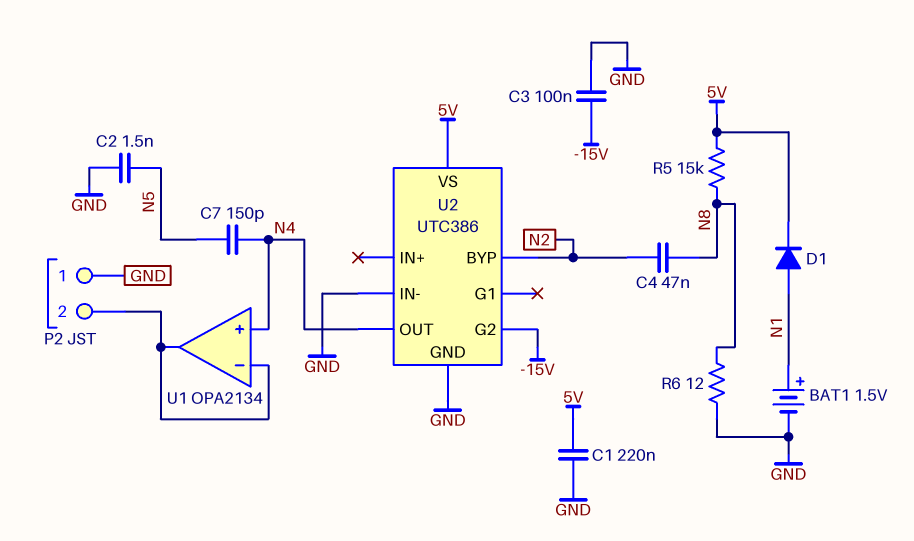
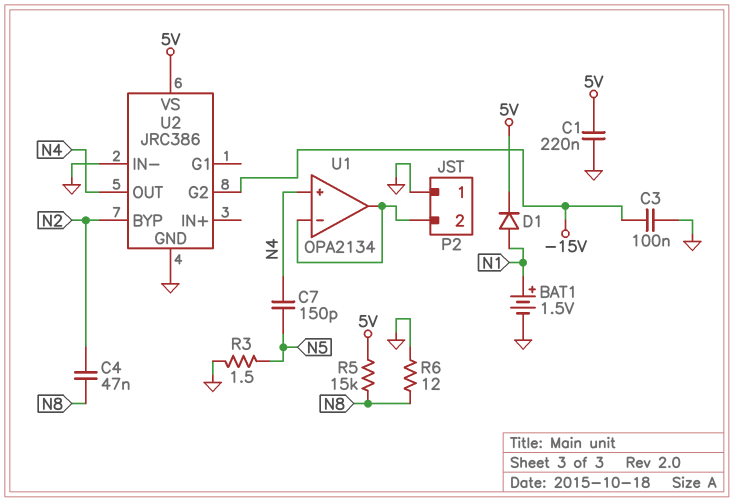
C2: 1.5nF (GND, N5) -> none
R3: none -> 1.5 (GND, N5)
U2: UTC386 -> JRC386

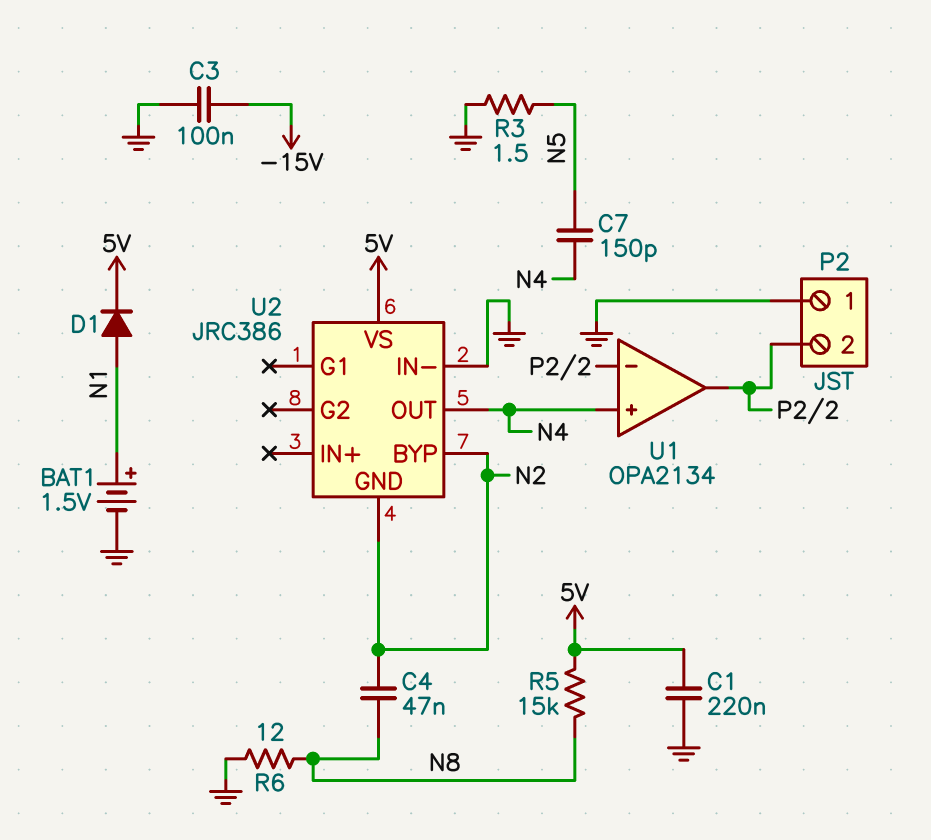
U2 pin G2: -15V -> none
U2 pin GND: GND -> N2

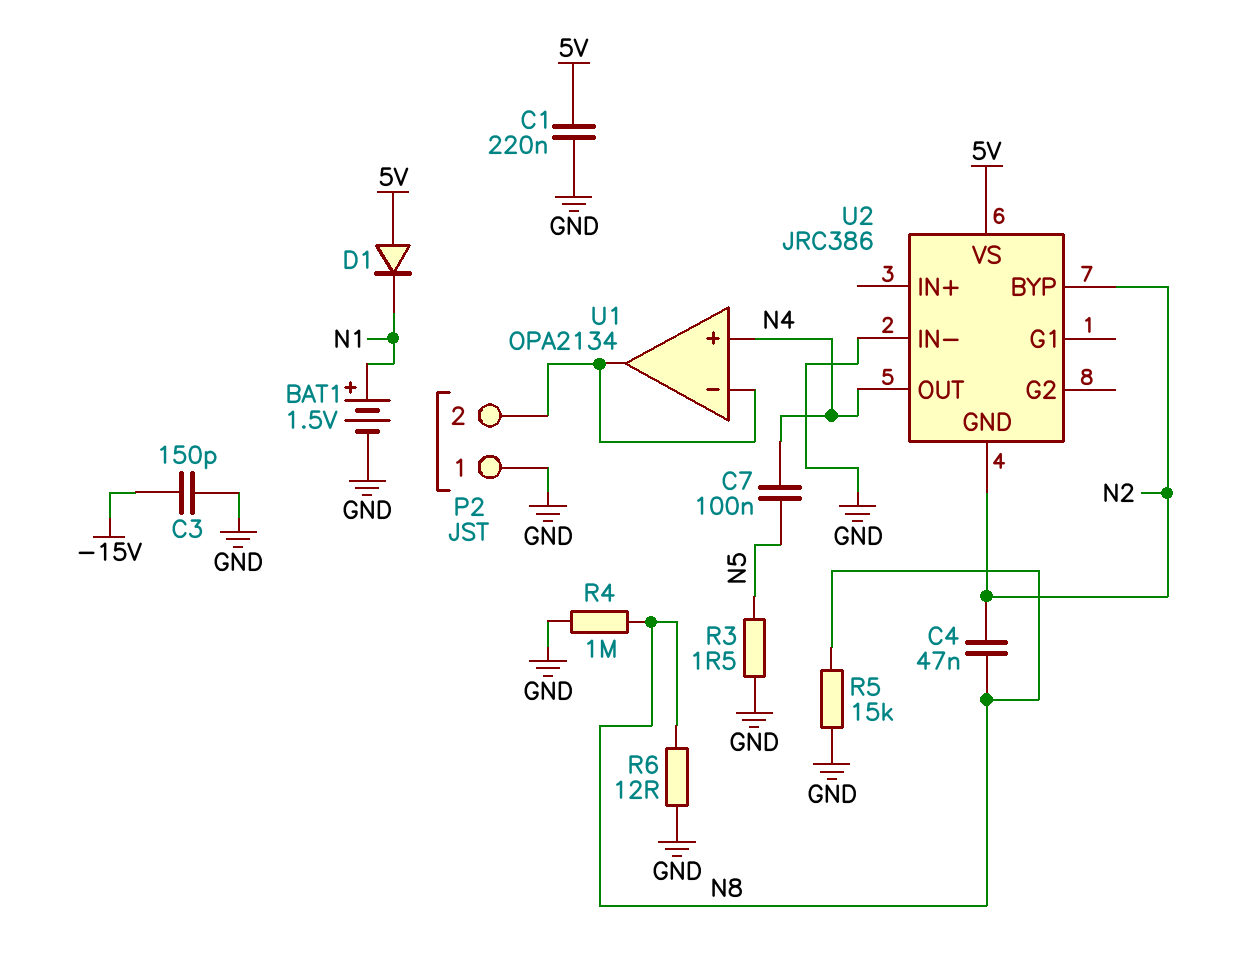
C3: 100nF (-15V, GND) -> 150pF (-15V, GND)
C7: 150pF (N4, N5) -> 100nF (N4, N5)
D1: diode (A N1, K 5V) -> diode (A 5V, K N1)
R4: none -> 1M (GND, N8)
R5: 15k (5V, N8) -> 15k (GND, N8)

